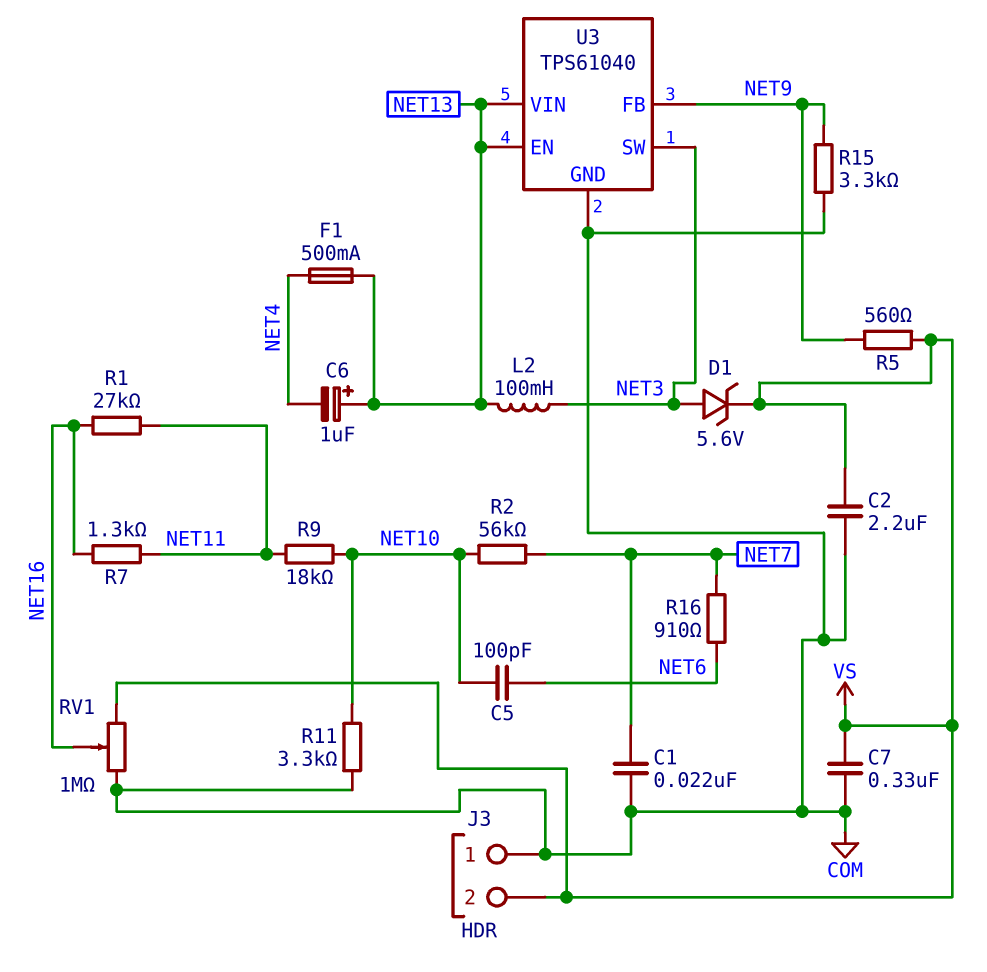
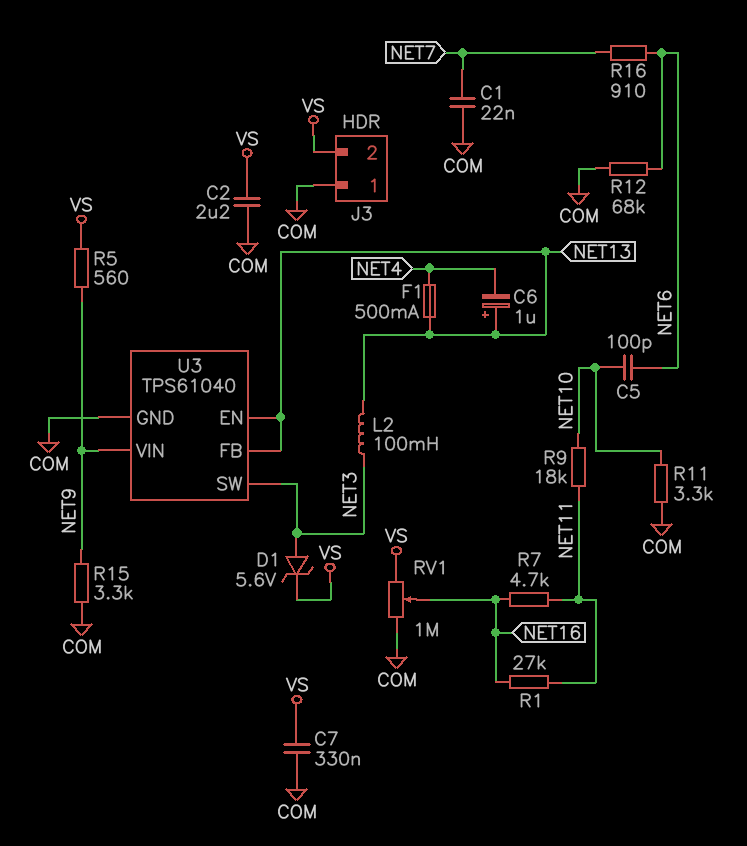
R2: 56k (NET7, NET10) -> none
R7: 1.3k (NET11, NET16) -> 4.7k (NET11, NET16)
R12: none -> 68k (COM, NET6)
U3 pin FB: NET9 -> NET13
U3 pin VIN: NET13 -> NET9

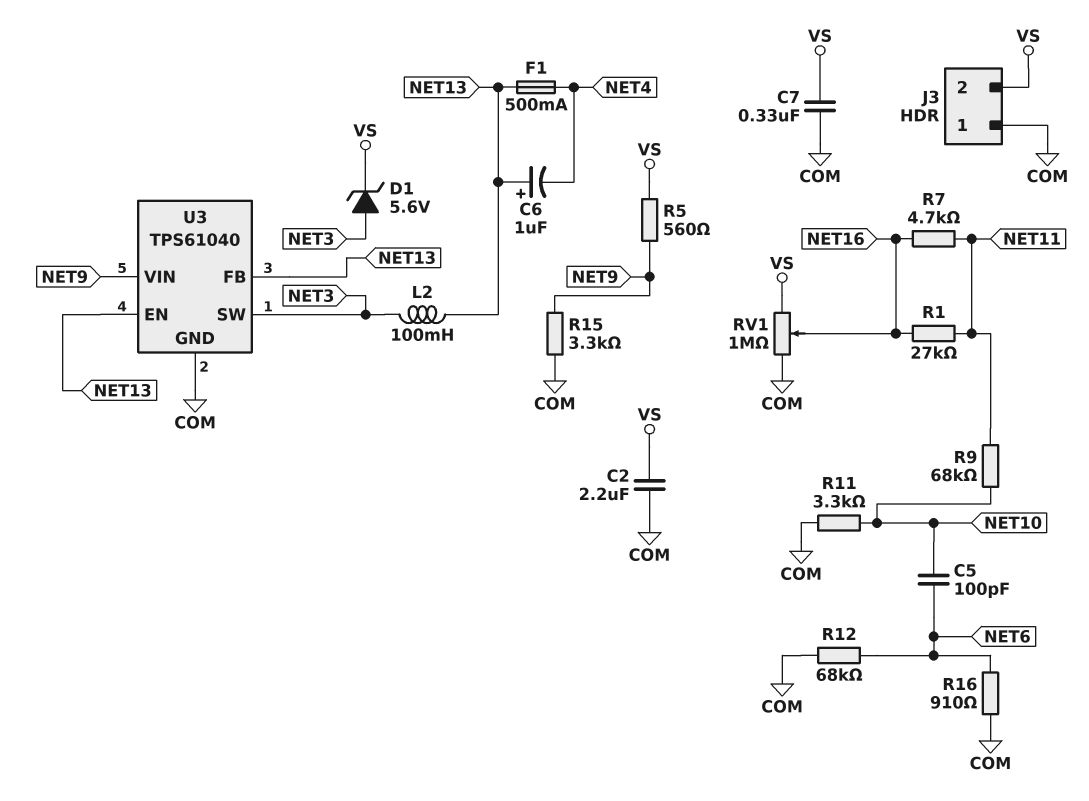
C1: 22nF (COM, NET7) -> none
R9: 18k (NET10, NET11) -> 68k (NET10, NET11)
R16: 910 (NET6, NET7) -> 910 (COM, NET6)

